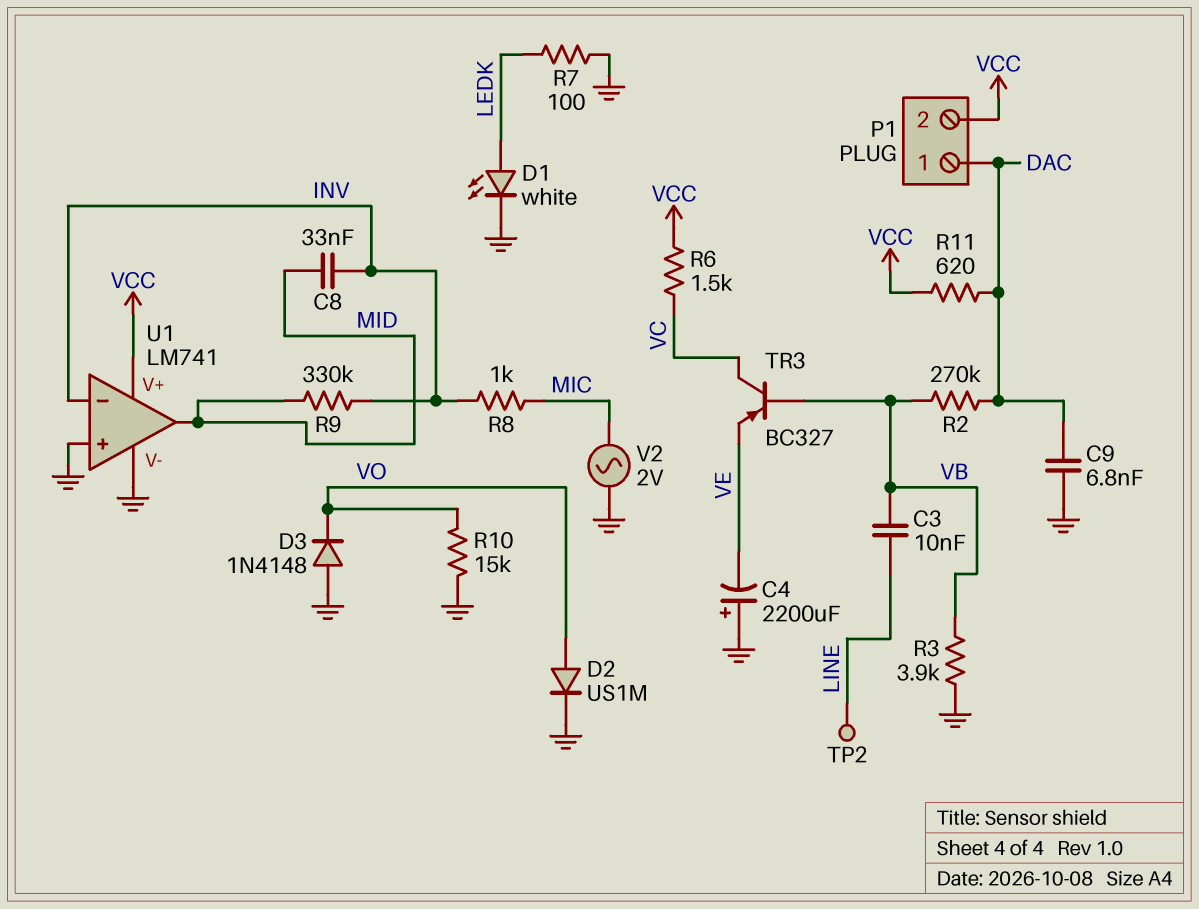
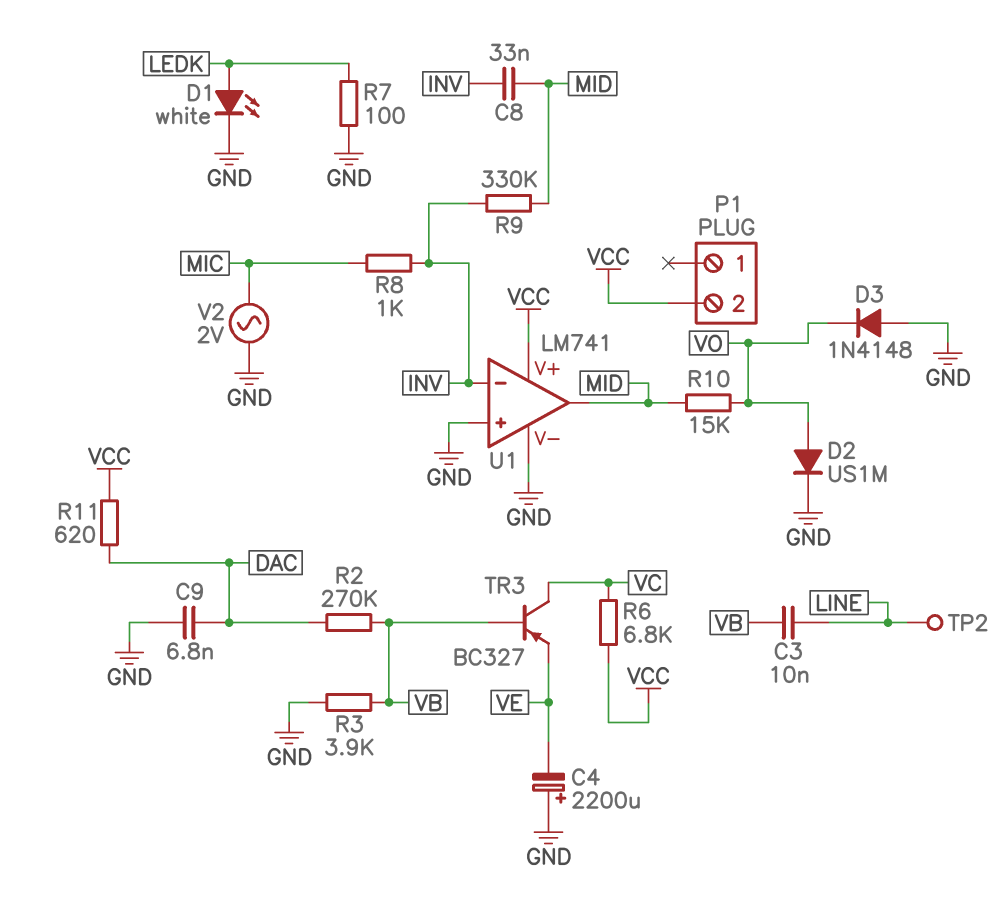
P1 pin 1: DAC -> none
R6: 1.5k (VC, VCC) -> 6.8k (VC, VCC)
R10: 15k (GND, VO) -> 15k (MID, VO)

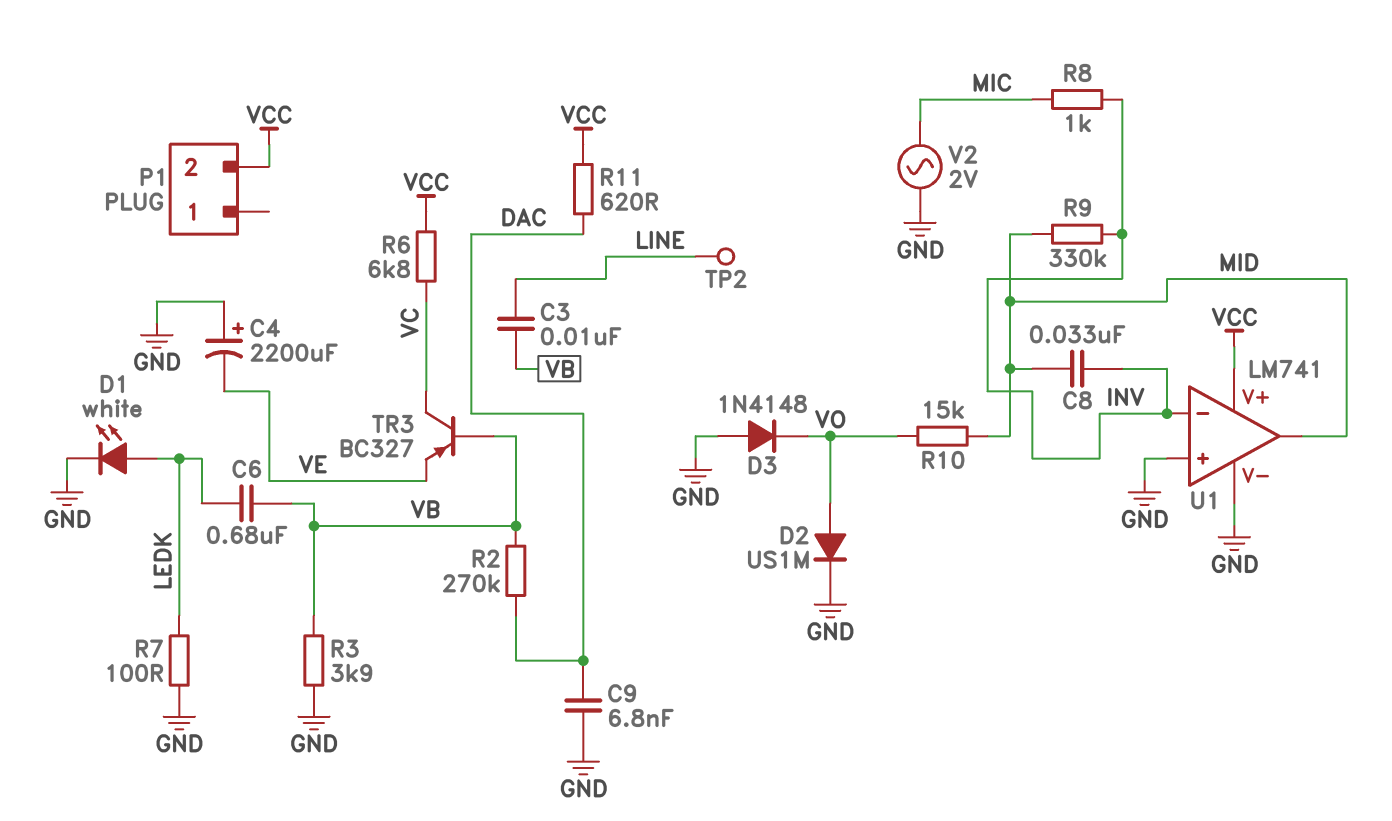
C6: none -> 680nF (LEDK, VB)

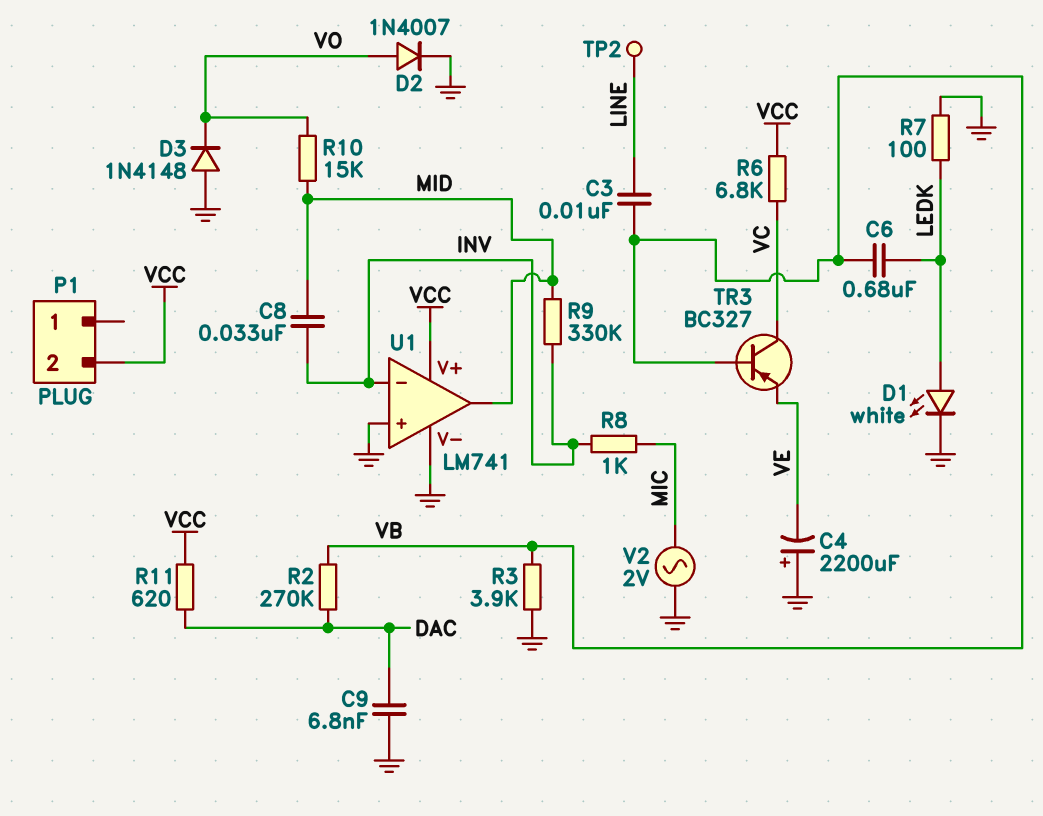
D2: diode US1M (A VO, K GND) -> diode 1N4007 (A VO, K GND)

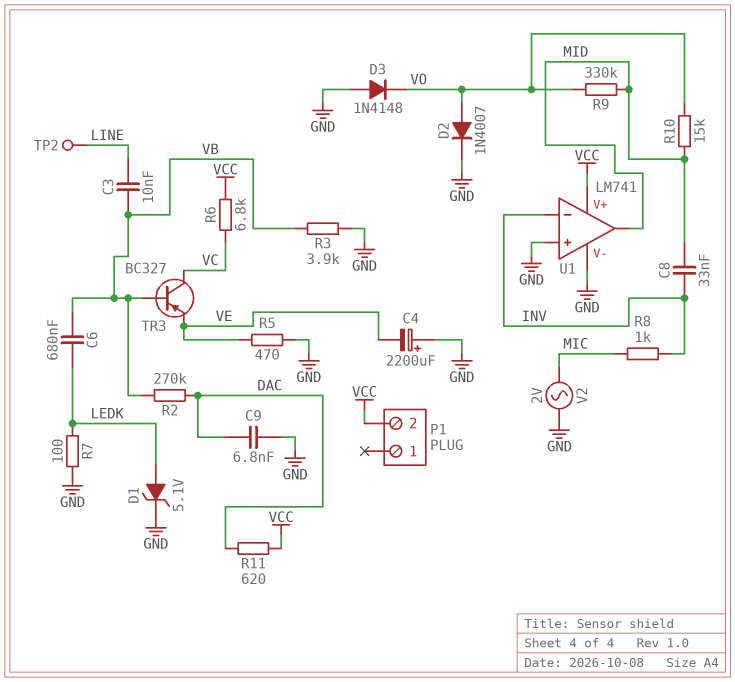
D1: LED white (A LEDK, K GND) -> zener 5.1V (A LEDK, K GND)
R5: none -> 470 (GND, VE)
R9: 330k (INV, MID) -> 330k (MID, VO)

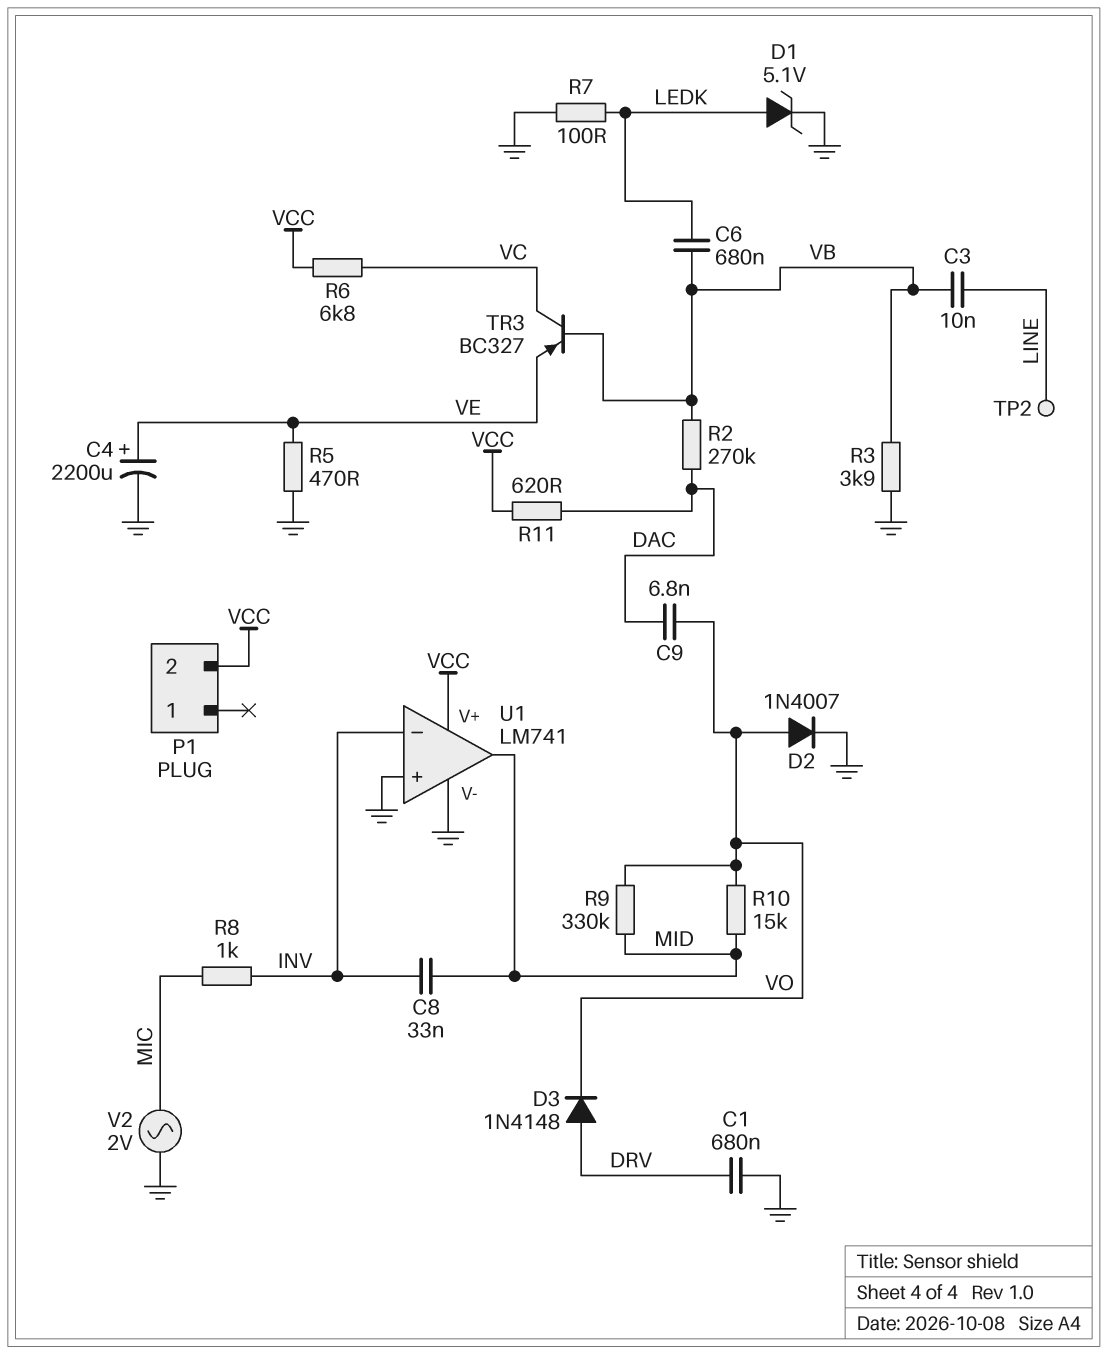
C1: none -> 680nF (DRV, GND)
C4: 2200uF (plus GND, minus VE) -> 2200uF (plus VE, minus GND)
C9: 6.8nF (DAC, GND) -> 6.8nF (DAC, VO)
D3: diode 1N4148 (A GND, K VO) -> diode 1N4148 (A DRV, K VO)

